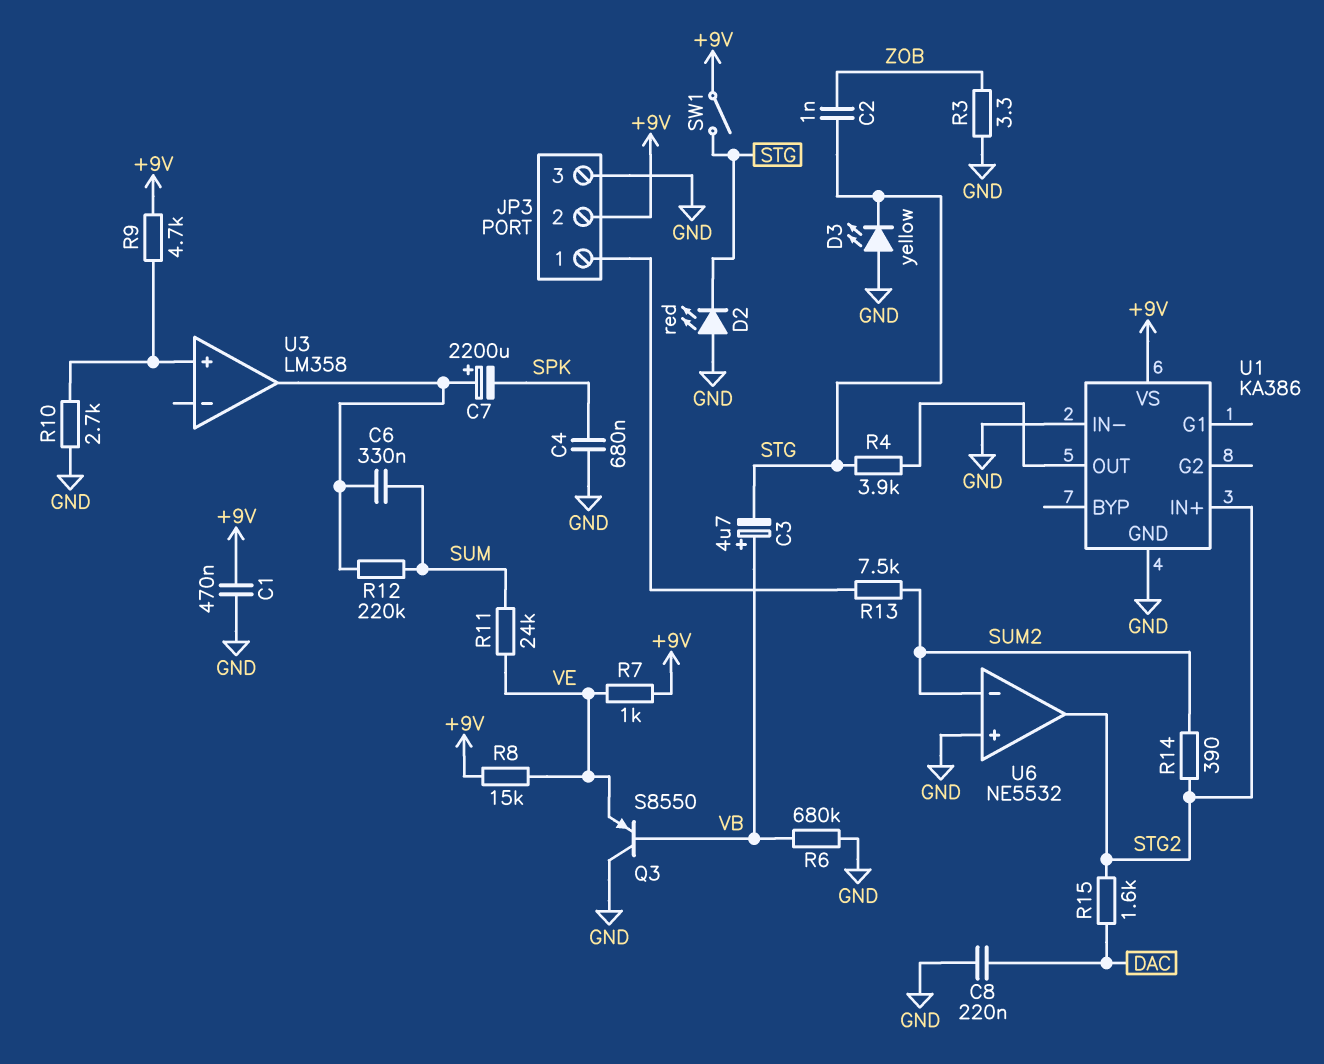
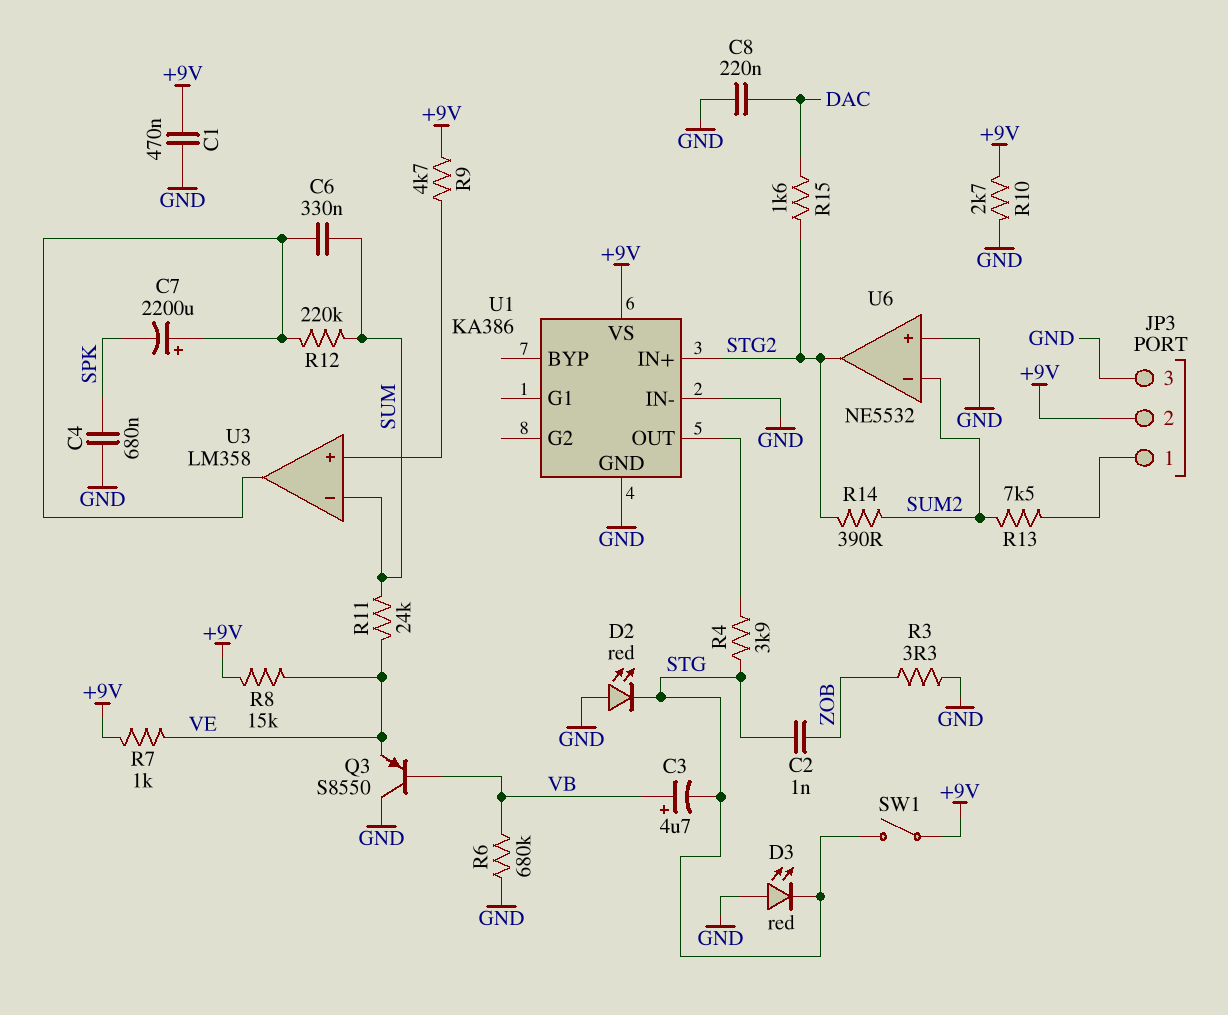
D3: LED yellow (A GND, K STG) -> LED red (A GND, K STG)
R10: 2.7k (GND, U3/in+) -> 2.7k (+9V, GND)
U3 pin in-: none -> SUM

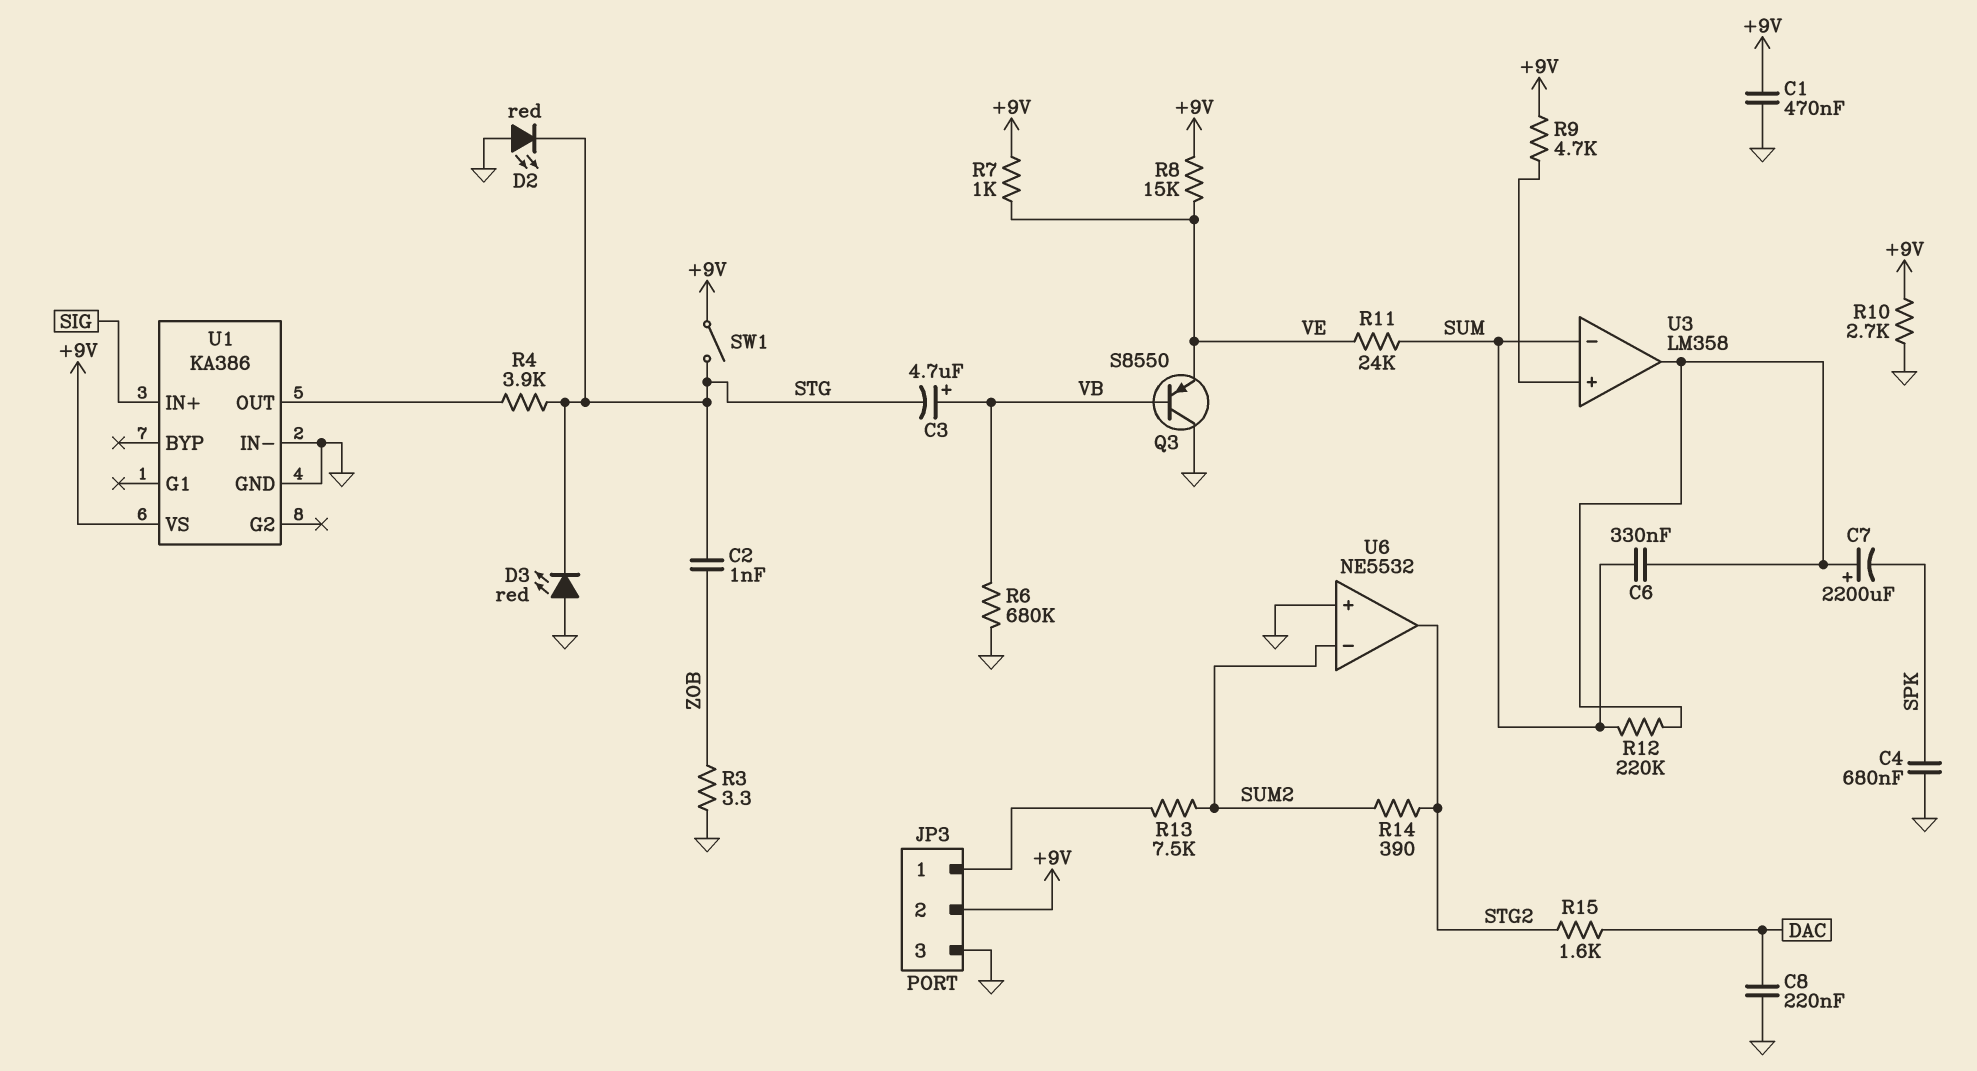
U1 pin IN+: STG2 -> SIG

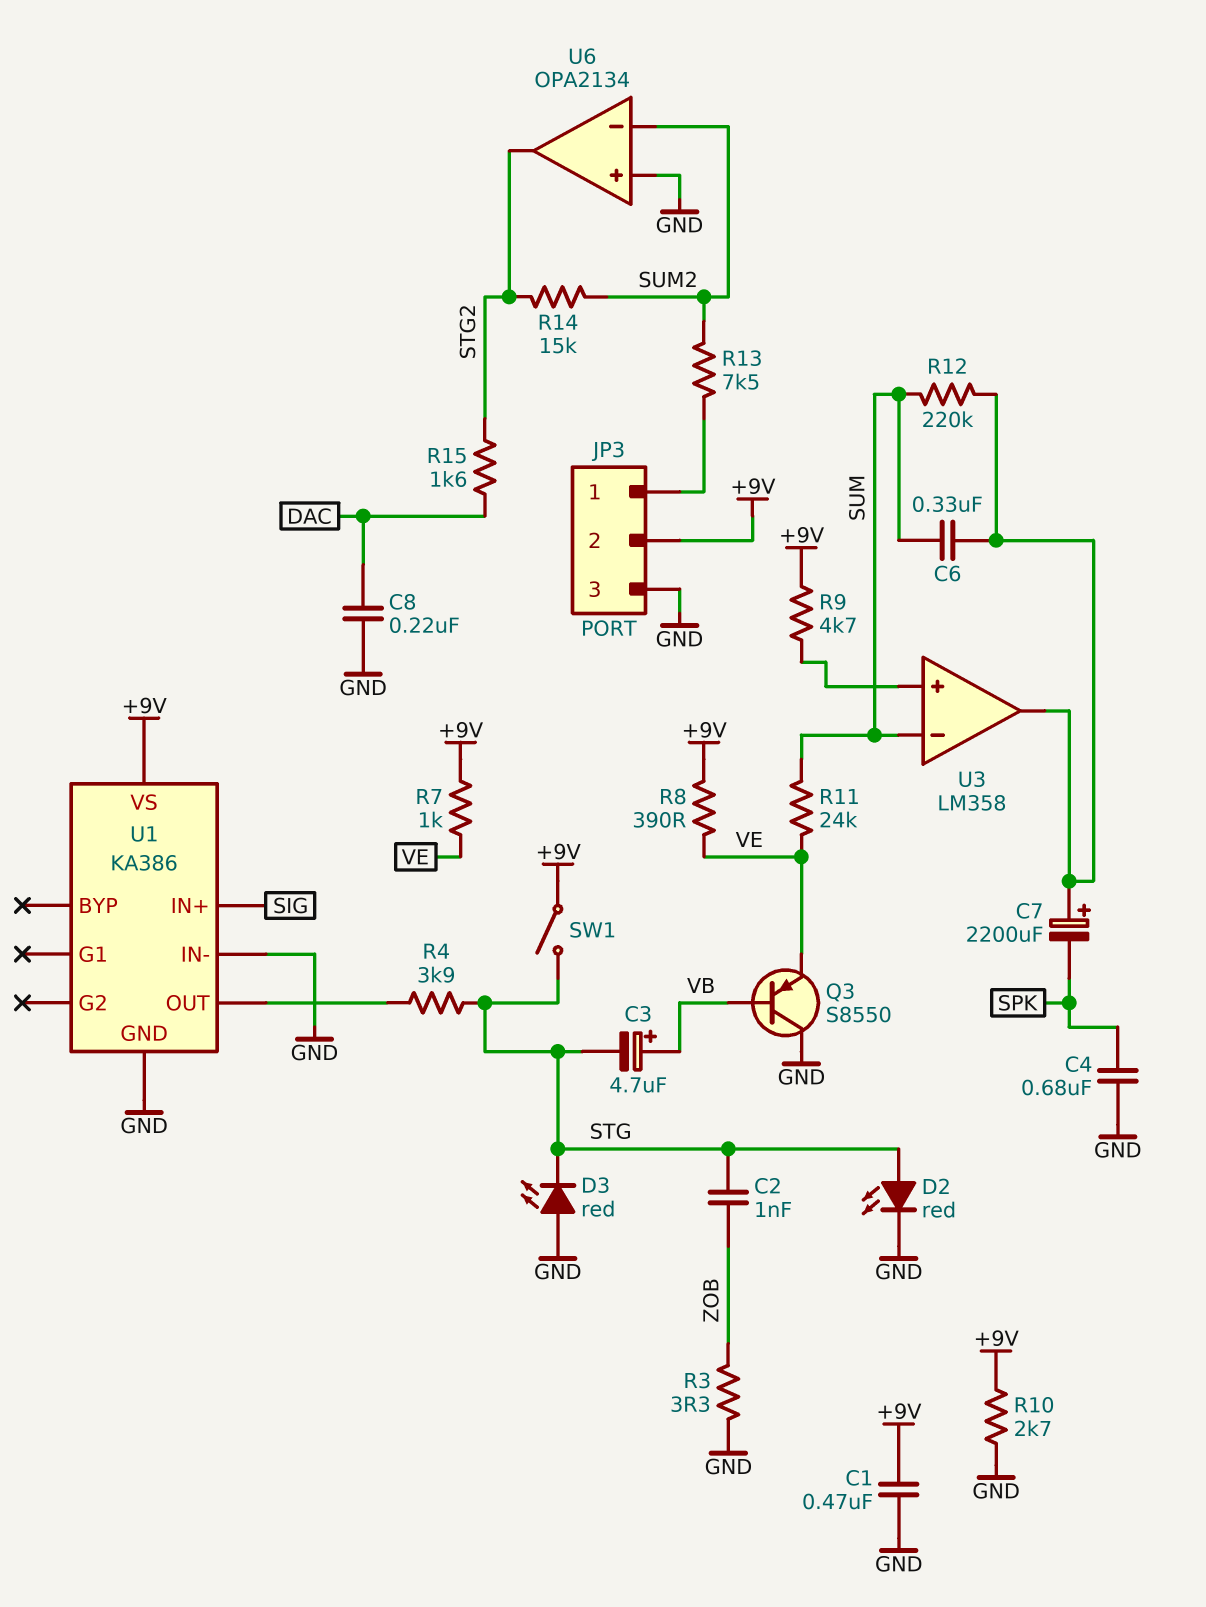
D2: LED red (A GND, K STG) -> LED red (A STG, K GND)
R6: 680k (GND, VB) -> none
R8: 15k (+9V, VE) -> 390 (+9V, VE)
R14: 390 (STG2, SUM2) -> 15k (STG2, SUM2)
U6: NE5532 -> OPA2134

